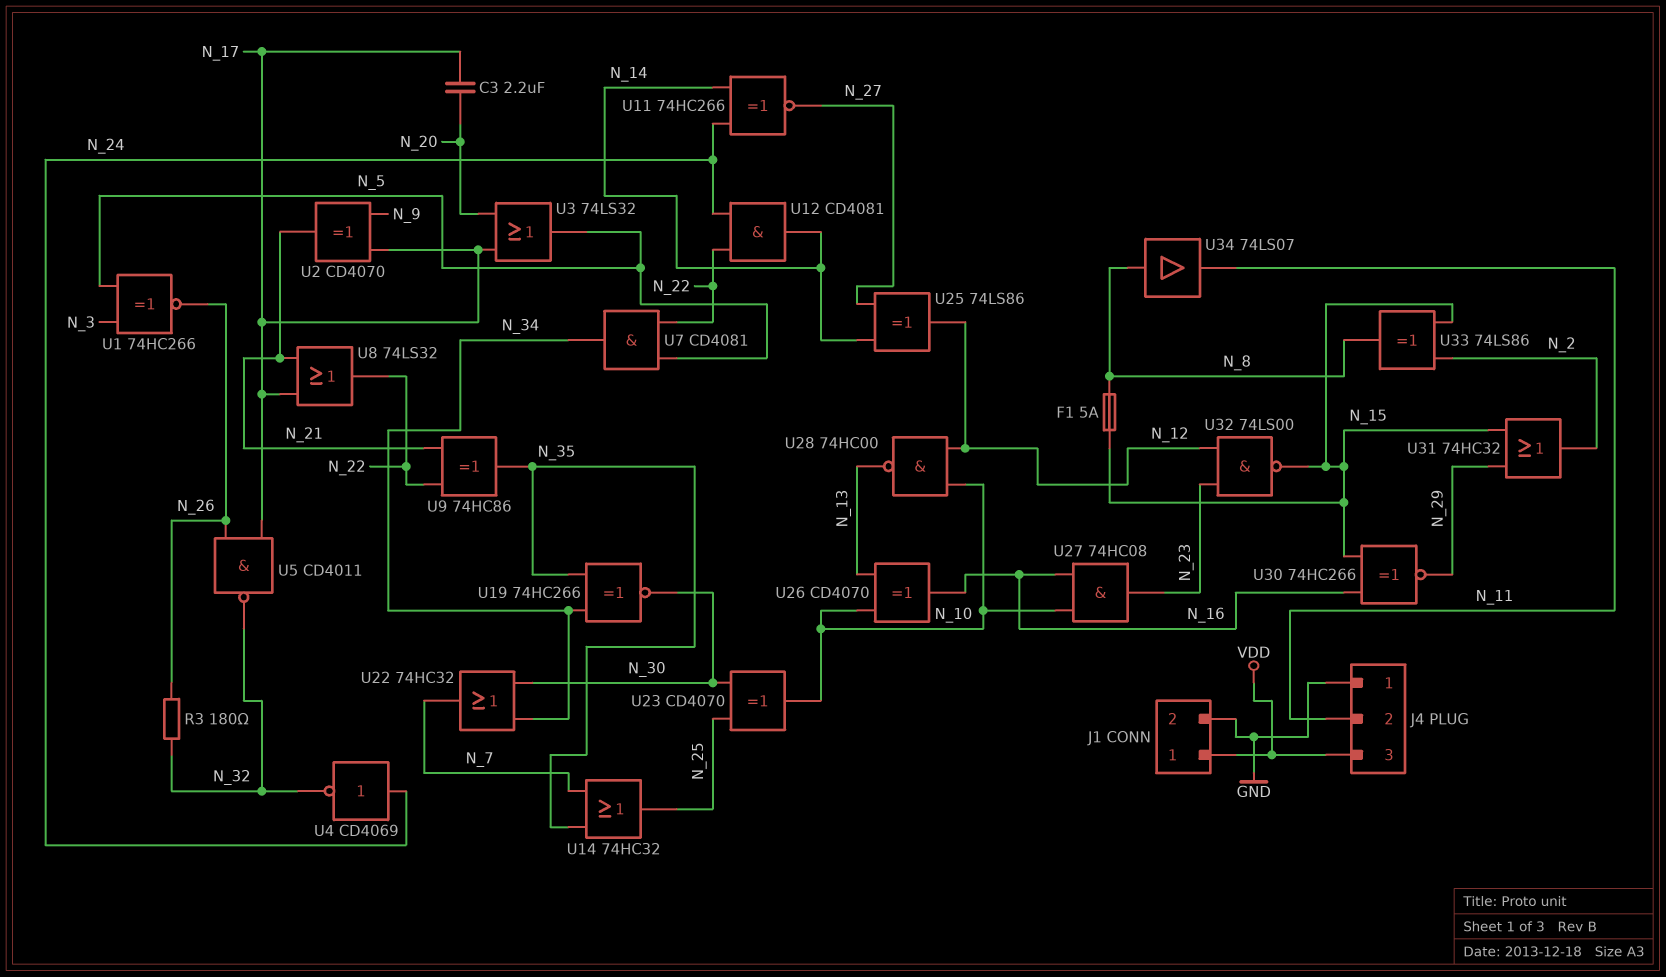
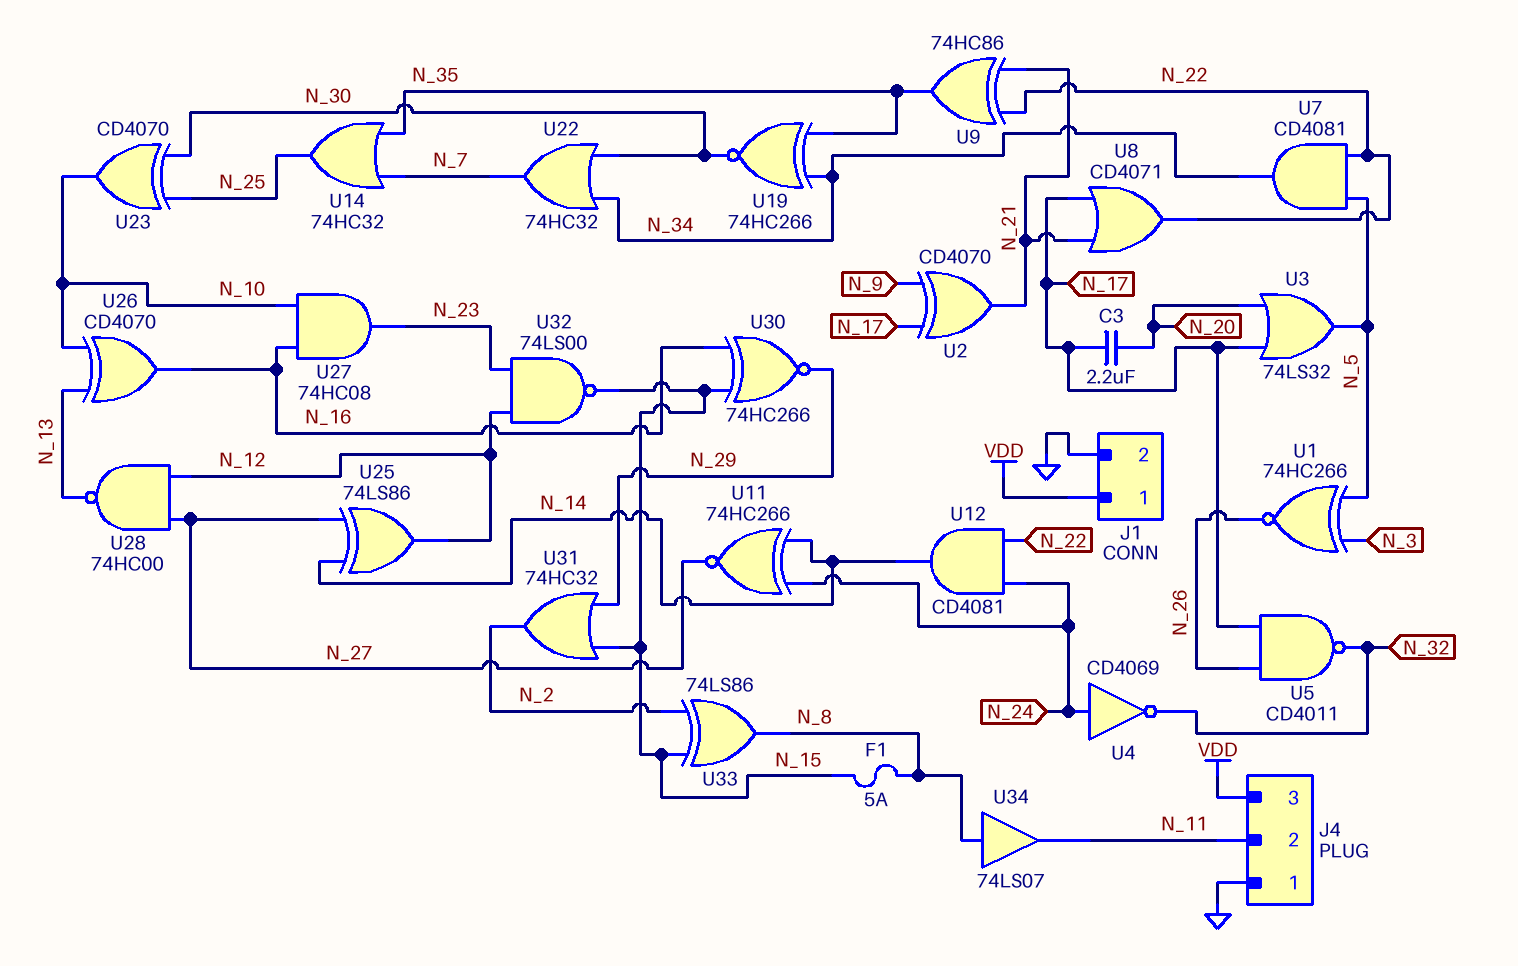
R3: 180 (N_26, N_32) -> none
U8: OR 74LS32 (in N_17, in N_21, out N_22) -> OR CD4071 (in N_17, in N_21, out N_22)
U28: NAND 74HC00 (in N_10, in N_12, out N_13) -> NAND 74HC00 (in N_12, in N_27, out N_13)

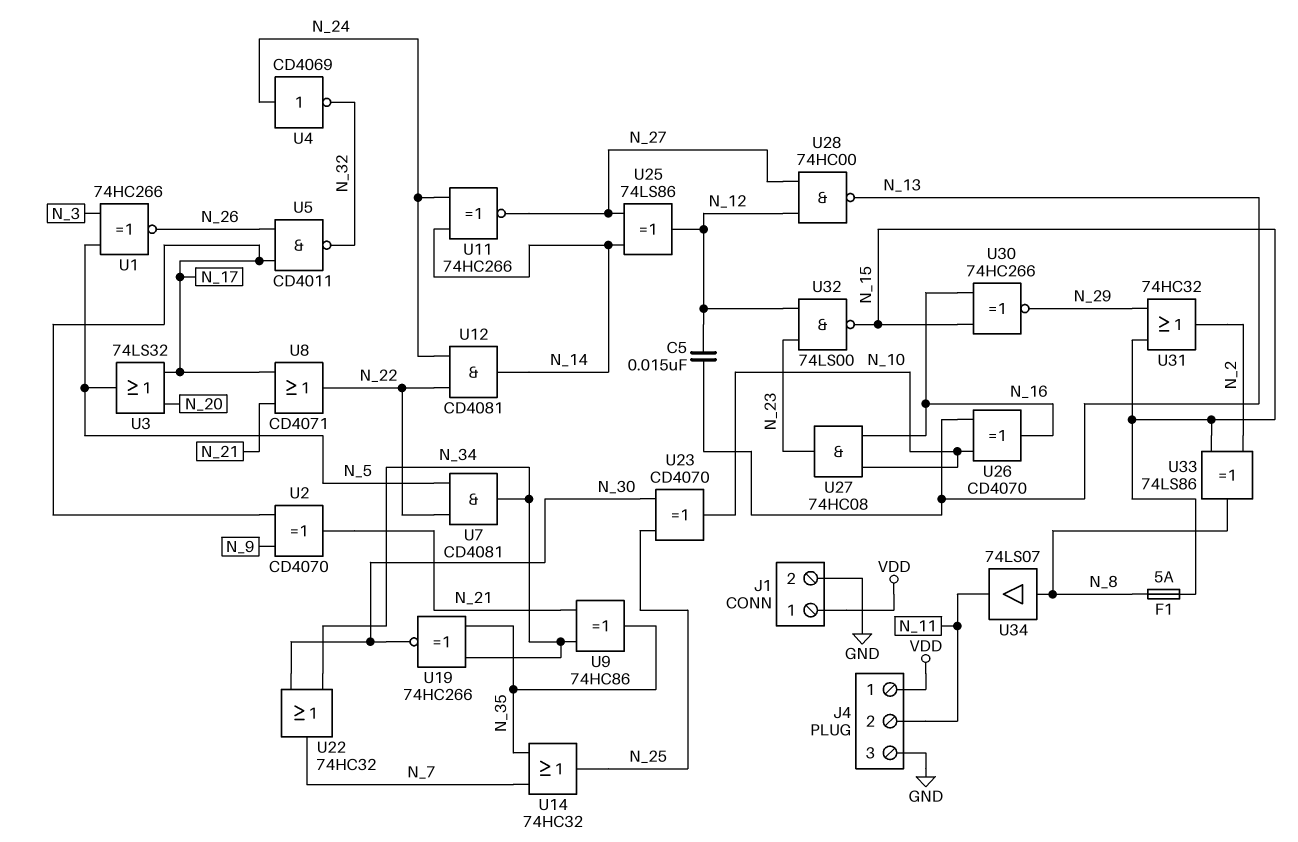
C3: 2.2uF (N_17, N_20) -> none
C5: none -> 15nF (N_12, N_13)
J4 pin 1: GND -> VDD
J4 pin 3: VDD -> GND
U9: XOR 74HC86 (in N_21, in N_22, out N_35) -> XOR 74HC86 (in N_21, in N_34, out N_35)

